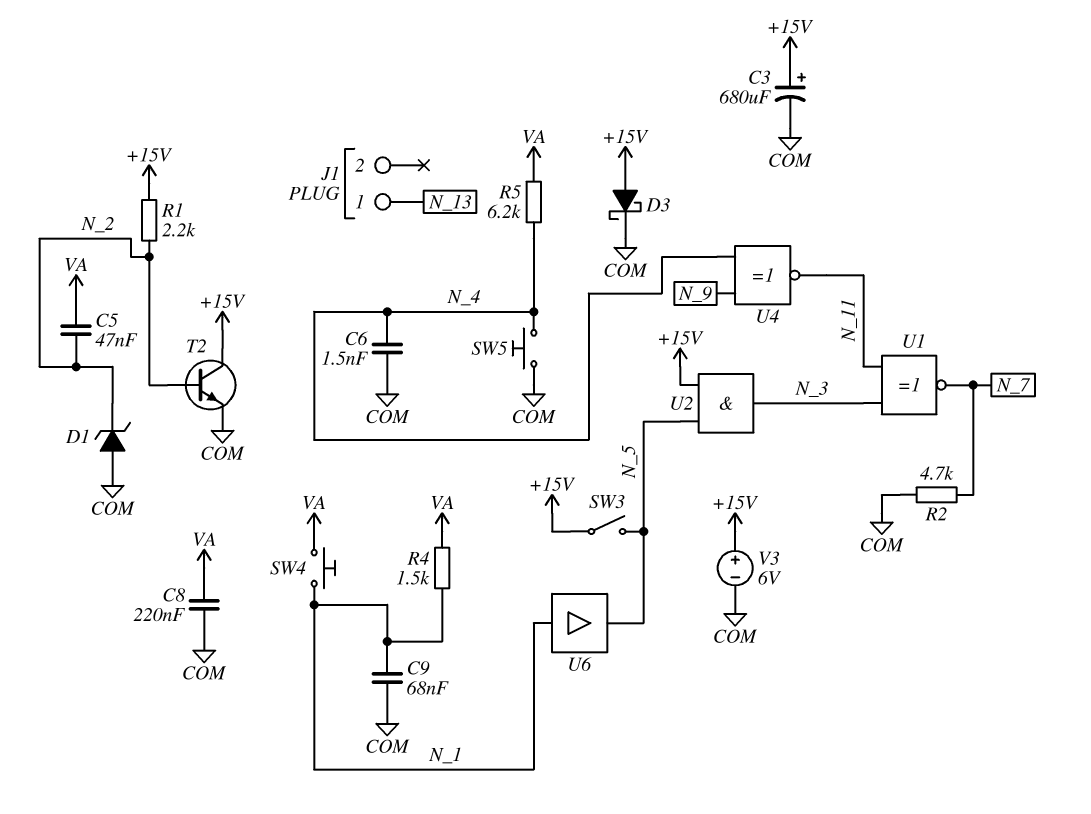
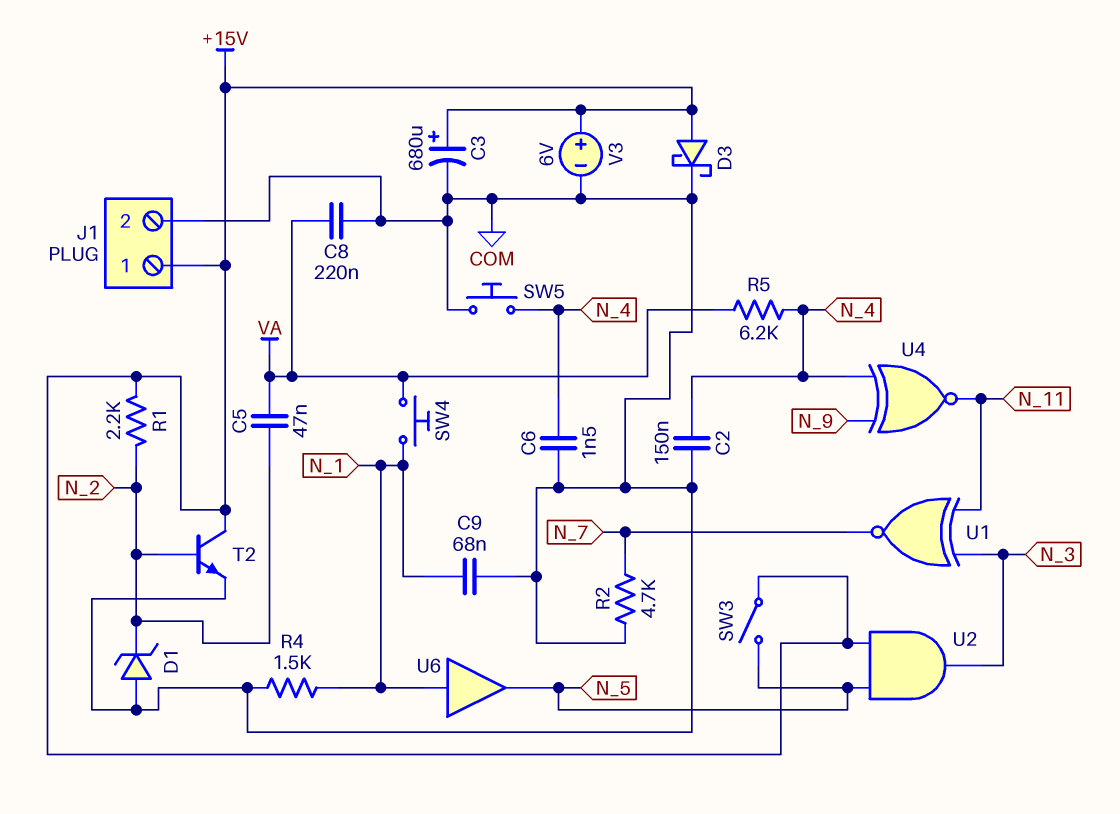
C2: none -> 150nF (COM, N_4)
J1 pin 1: N_13 -> +15V
J1 pin 2: none -> COM
R4: 1.5k (N_1, VA) -> 1.5k (COM, N_1)

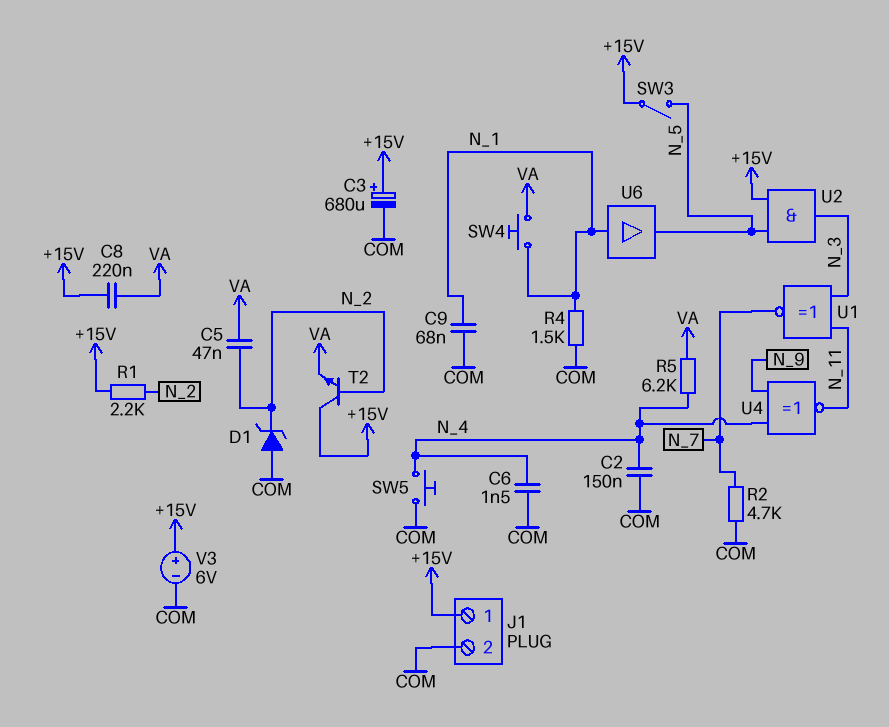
C8: 220nF (COM, VA) -> 220nF (+15V, VA)
D3: schottky (A +15V, K COM) -> none
T2: NPN (B N_2, C +15V, E COM) -> NPN (B N_2, C +15V, E VA)

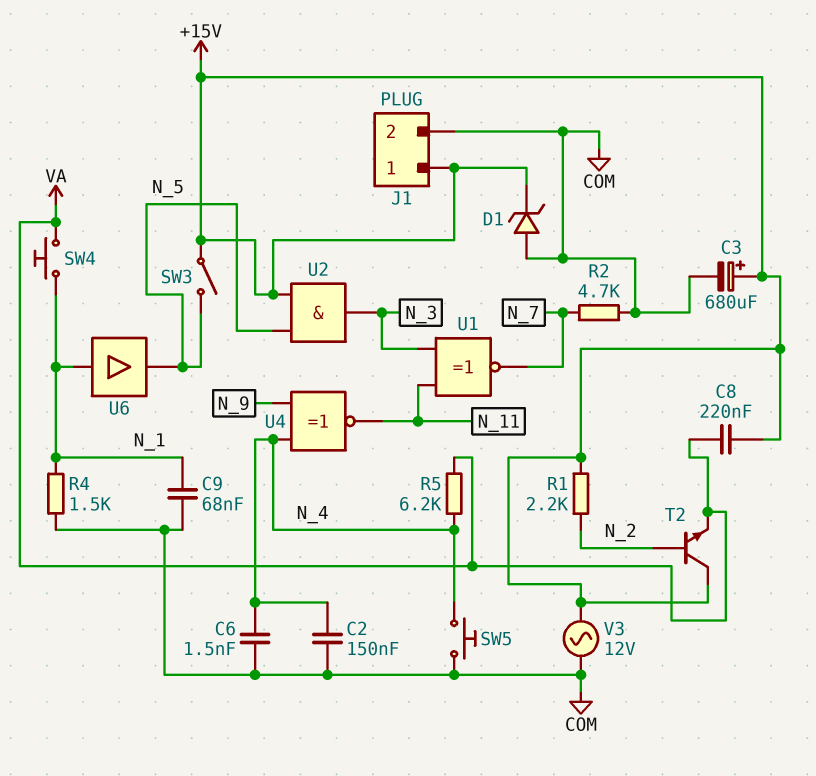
C5: 47nF (N_2, VA) -> none
D1: zener (A COM, K N_2) -> zener (A COM, K +15V)
V3: 6V (plus +15V, minus COM) -> AC 12V (+15V, COM)

